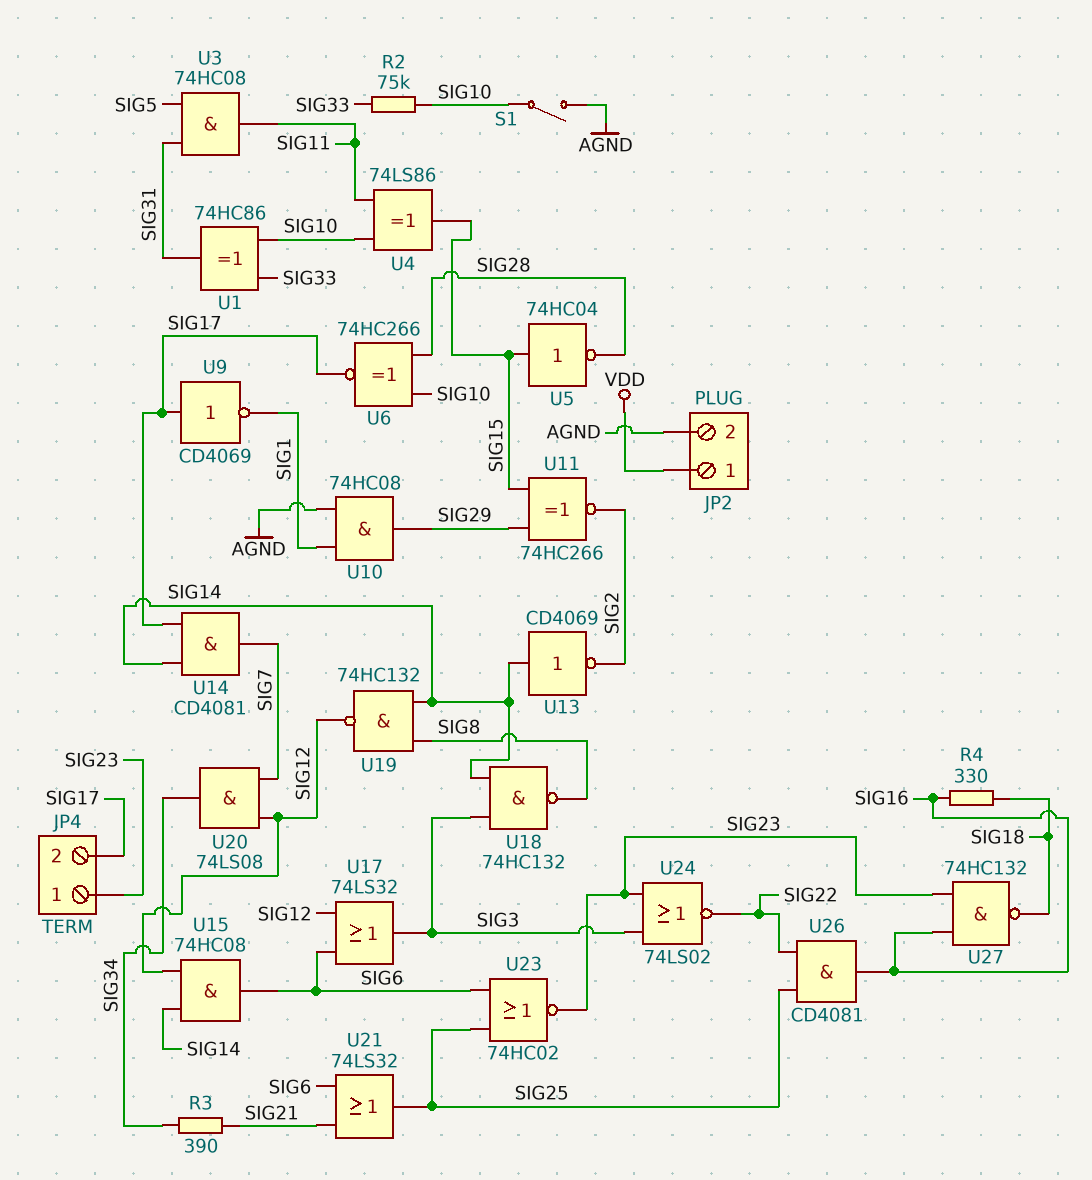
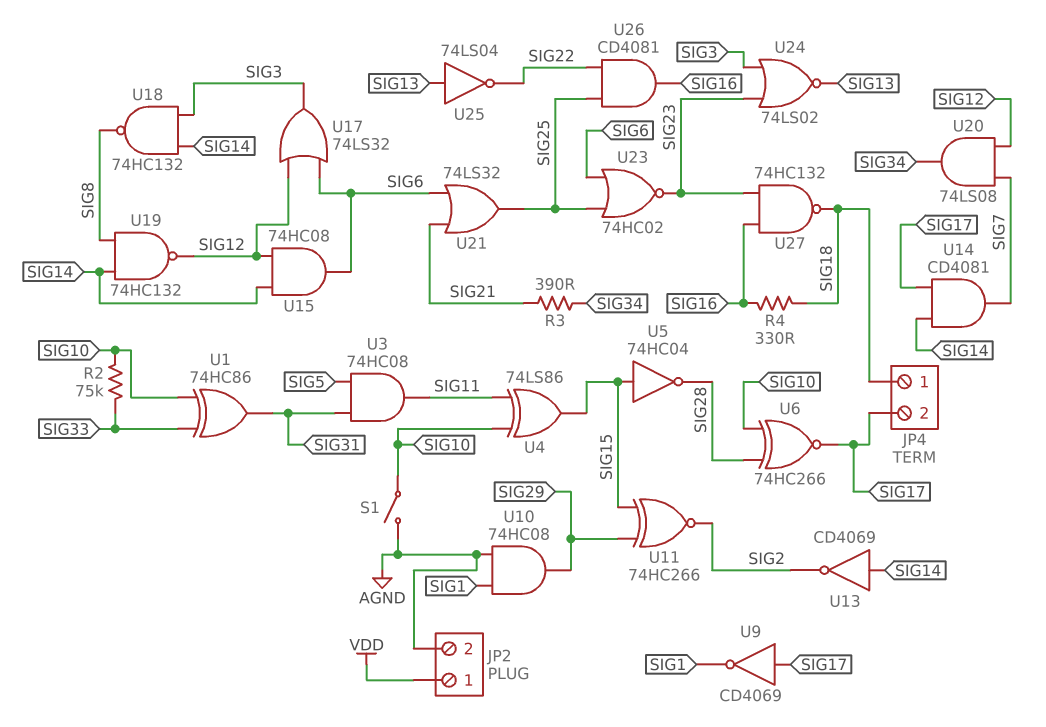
JP4 pin 1: SIG23 -> SIG18
U24: NOR 74LS02 (in SIG3, in SIG23, out SIG22) -> NOR 74LS02 (in SIG3, in SIG23, out SIG13)
U25: none -> NOT 74LS04 (in SIG13, out SIG22)

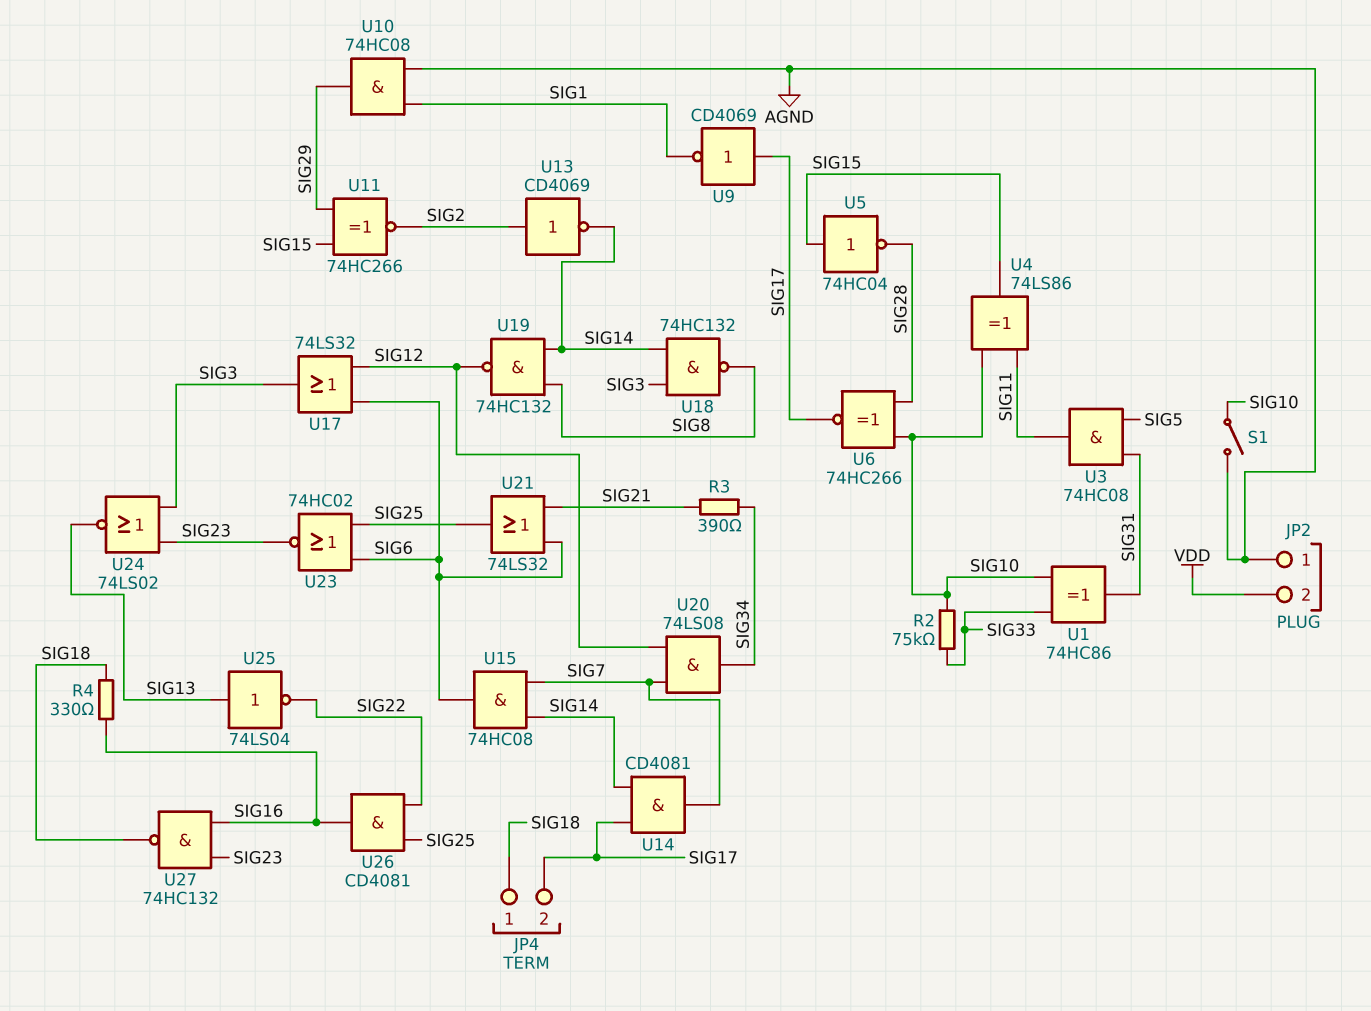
JP2 pin 1: VDD -> AGND
JP2 pin 2: AGND -> VDD
U13: NOT CD4069 (in SIG14, out SIG2) -> NOT CD4069 (in SIG2, out SIG14)
U15: AND 74HC08 (in SIG12, in SIG14, out SIG6) -> AND 74HC08 (in SIG7, in SIG14, out SIG6)

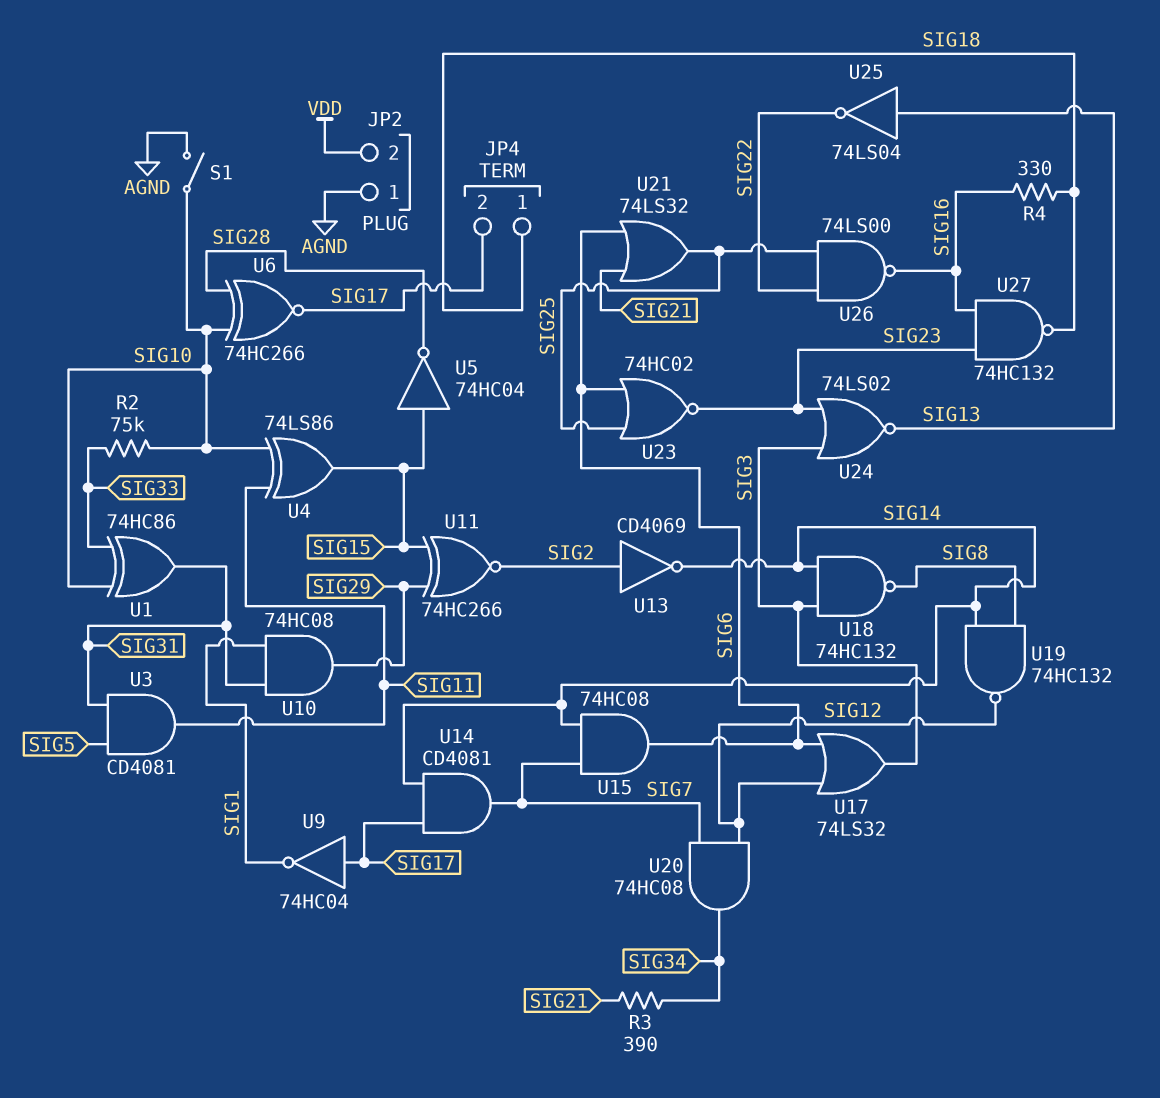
U3: AND 74HC08 (in SIG5, in SIG31, out SIG11) -> AND CD4081 (in SIG5, in SIG31, out SIG11)
U9: NOT CD4069 (in SIG17, out SIG1) -> NOT 74HC04 (in SIG17, out SIG1)
U10: AND 74HC08 (in AGND, in SIG1, out SIG29) -> AND 74HC08 (in SIG1, in SIG31, out SIG29)
U20: AND 74LS08 (in SIG7, in SIG12, out SIG34) -> AND 74HC08 (in SIG7, in SIG12, out SIG34)
U26: AND CD4081 (in SIG22, in SIG25, out SIG16) -> NAND 74LS00 (in SIG22, in SIG25, out SIG16)

